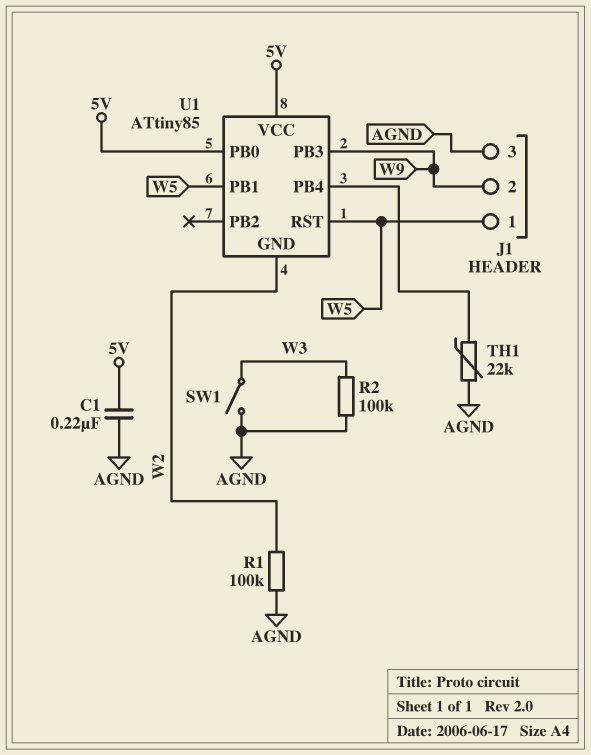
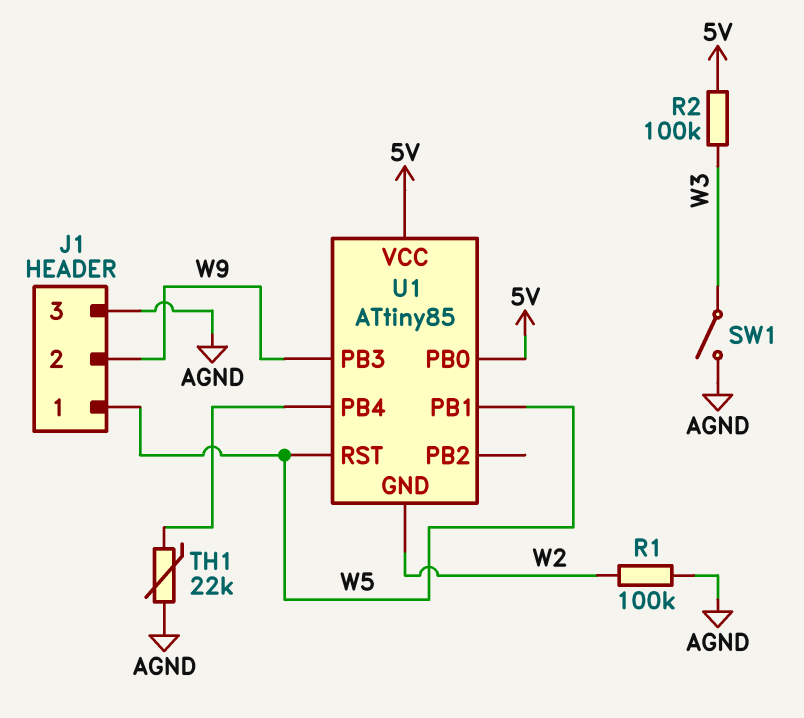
C1: 220nF (5V, AGND) -> none
R2: 100k (AGND, W3) -> 100k (5V, W3)

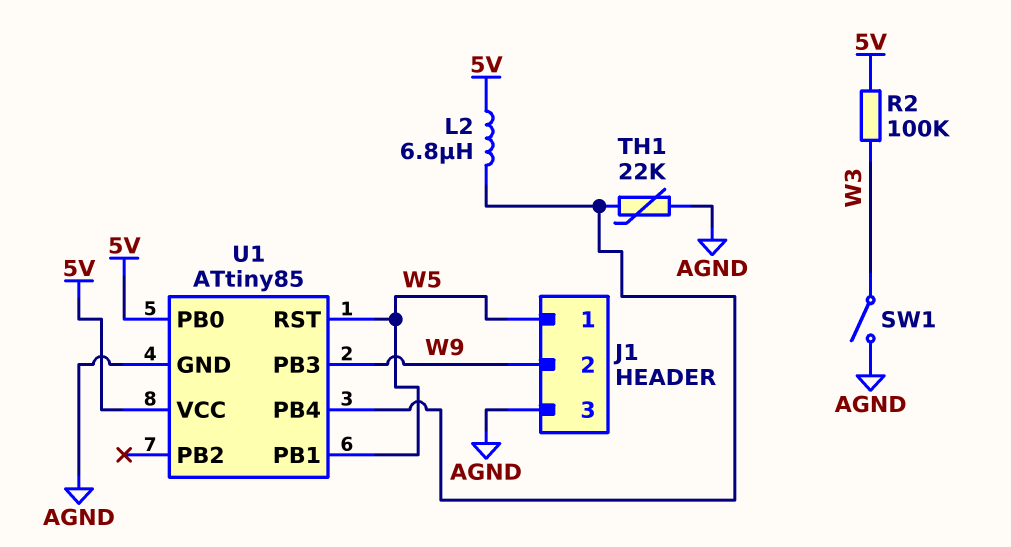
L2: none -> 6.8uH (5V, U1/PB4)
R1: 100k (AGND, W2) -> none
U1 pin GND: W2 -> AGND

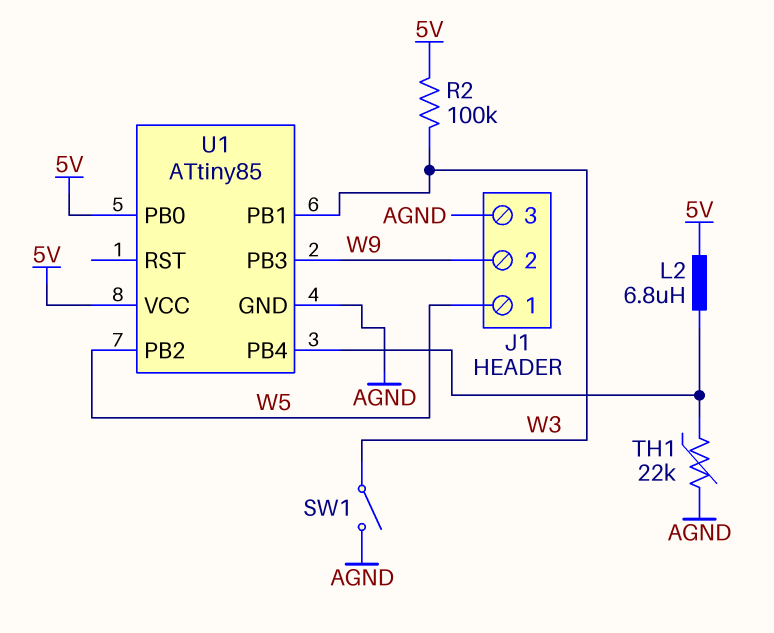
U1 pin PB1: W5 -> W3
U1 pin PB2: none -> W5
U1 pin RST: W5 -> none

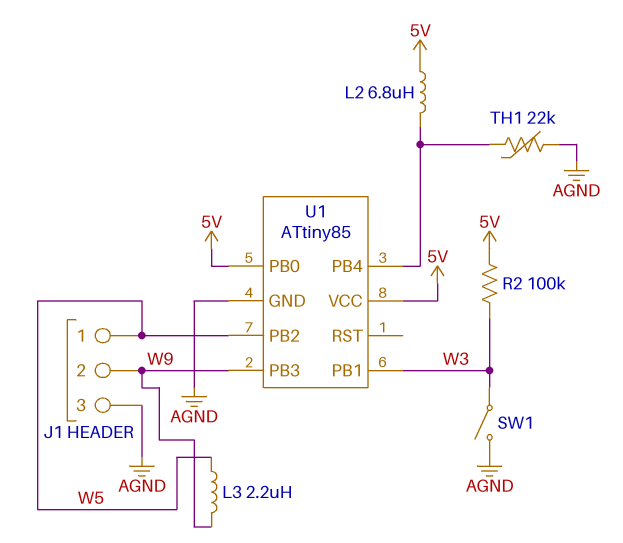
L3: none -> 2.2uH (W5, W9)

